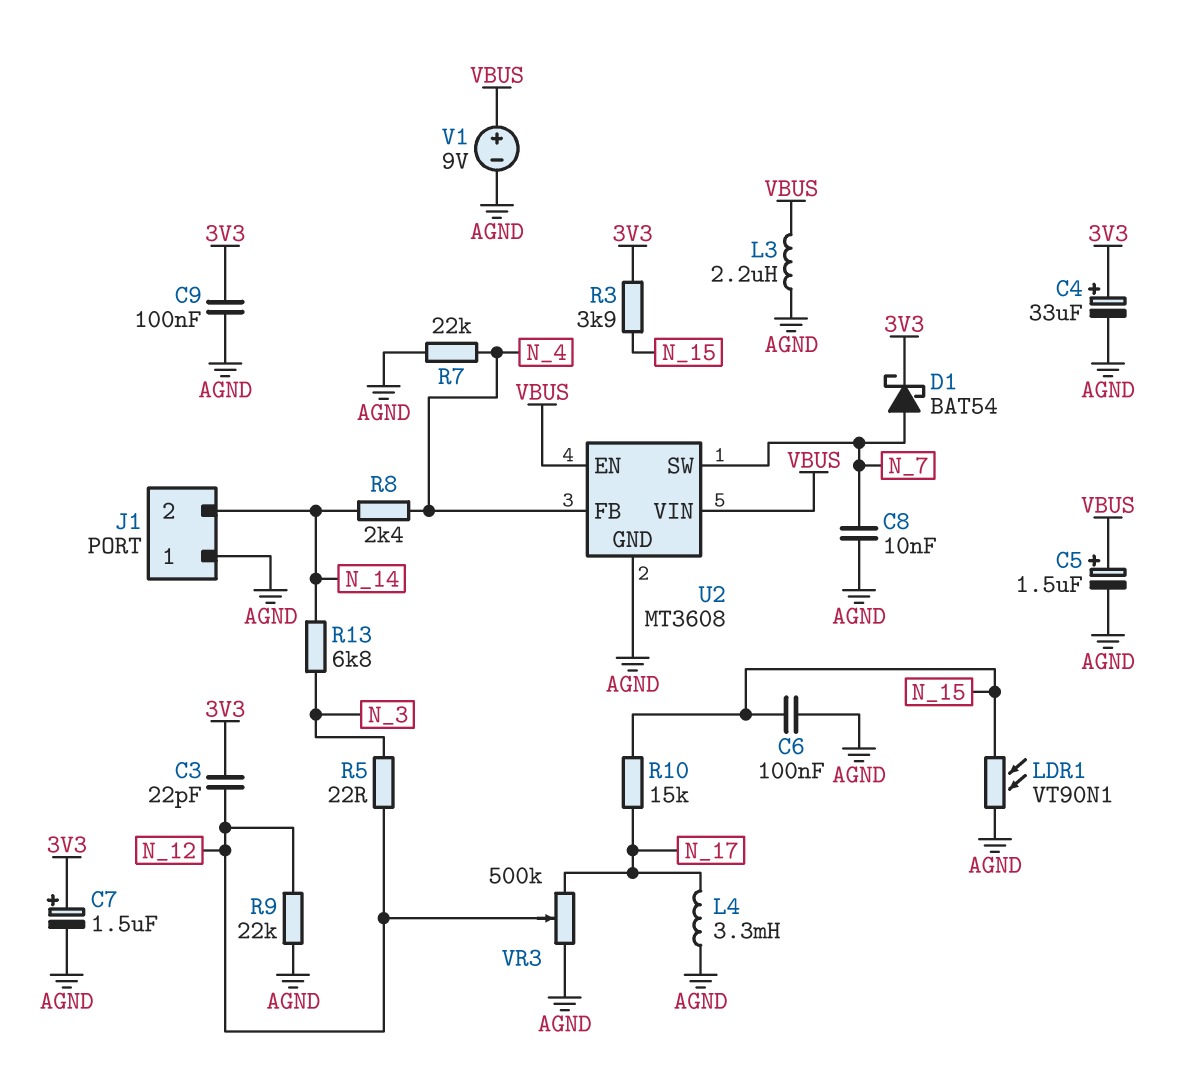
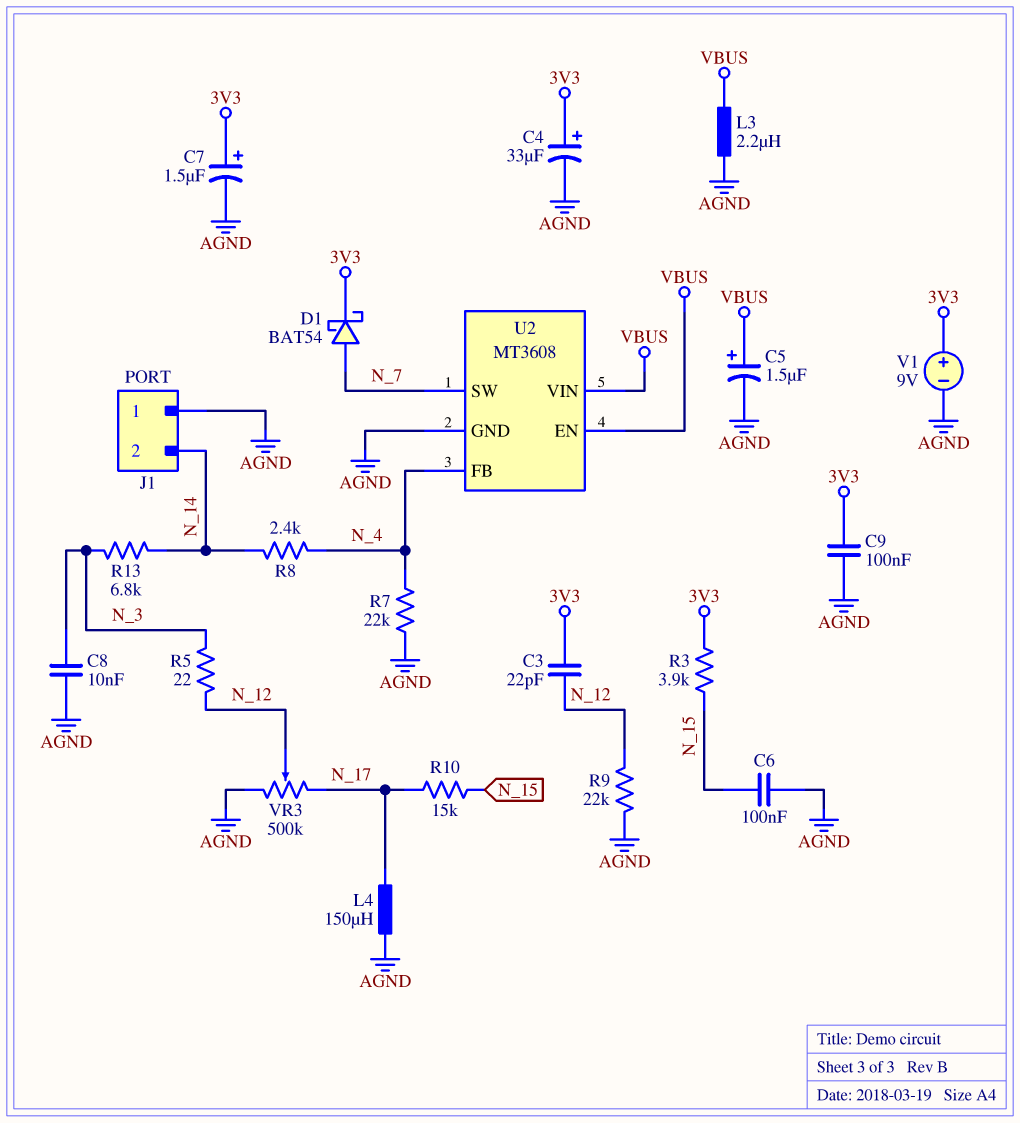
C8: 10nF (AGND, N_7) -> 10nF (AGND, N_3)
L4: 3.3mH (AGND, N_17) -> 150uH (AGND, N_17)
LDR1: VT90N1 (AGND, N_15) -> none
V1: 9V (plus VBUS, minus AGND) -> 9V (plus 3V3, minus AGND)

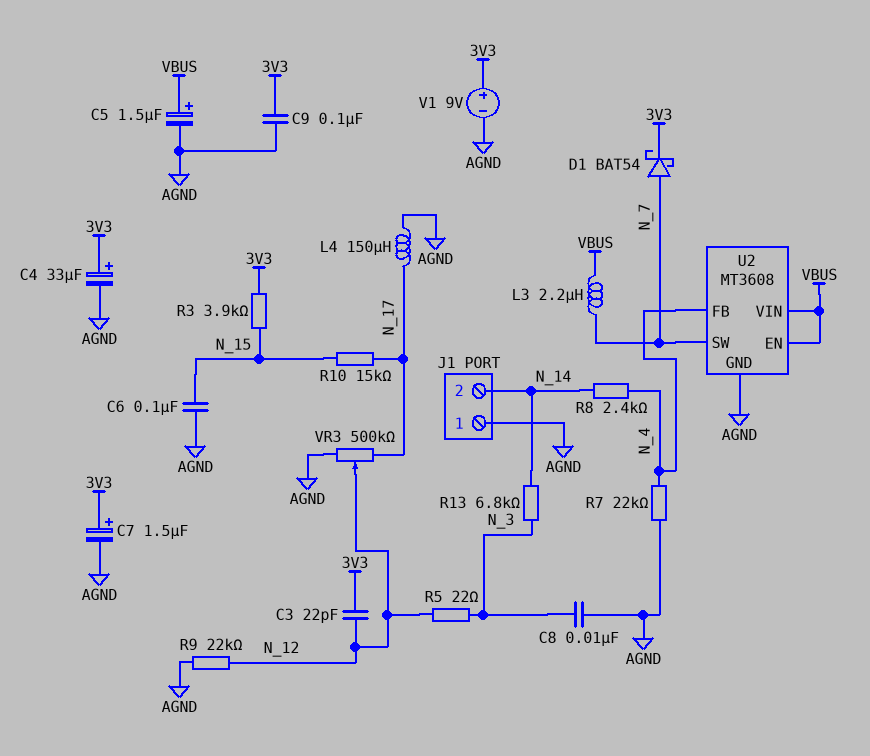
L3: 2.2uH (AGND, VBUS) -> 2.2uH (N_7, VBUS)

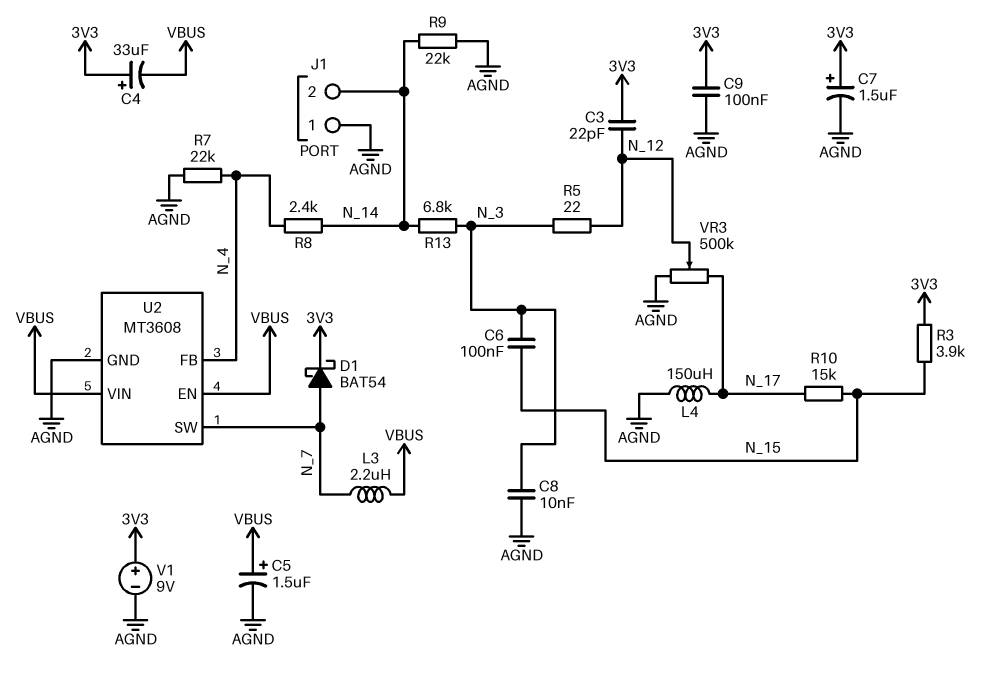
C4: 33uF (plus 3V3, minus AGND) -> 33uF (plus 3V3, minus VBUS)
C6: 100nF (AGND, N_15) -> 100nF (N_3, N_15)
R9: 22k (AGND, N_12) -> 22k (AGND, N_14)

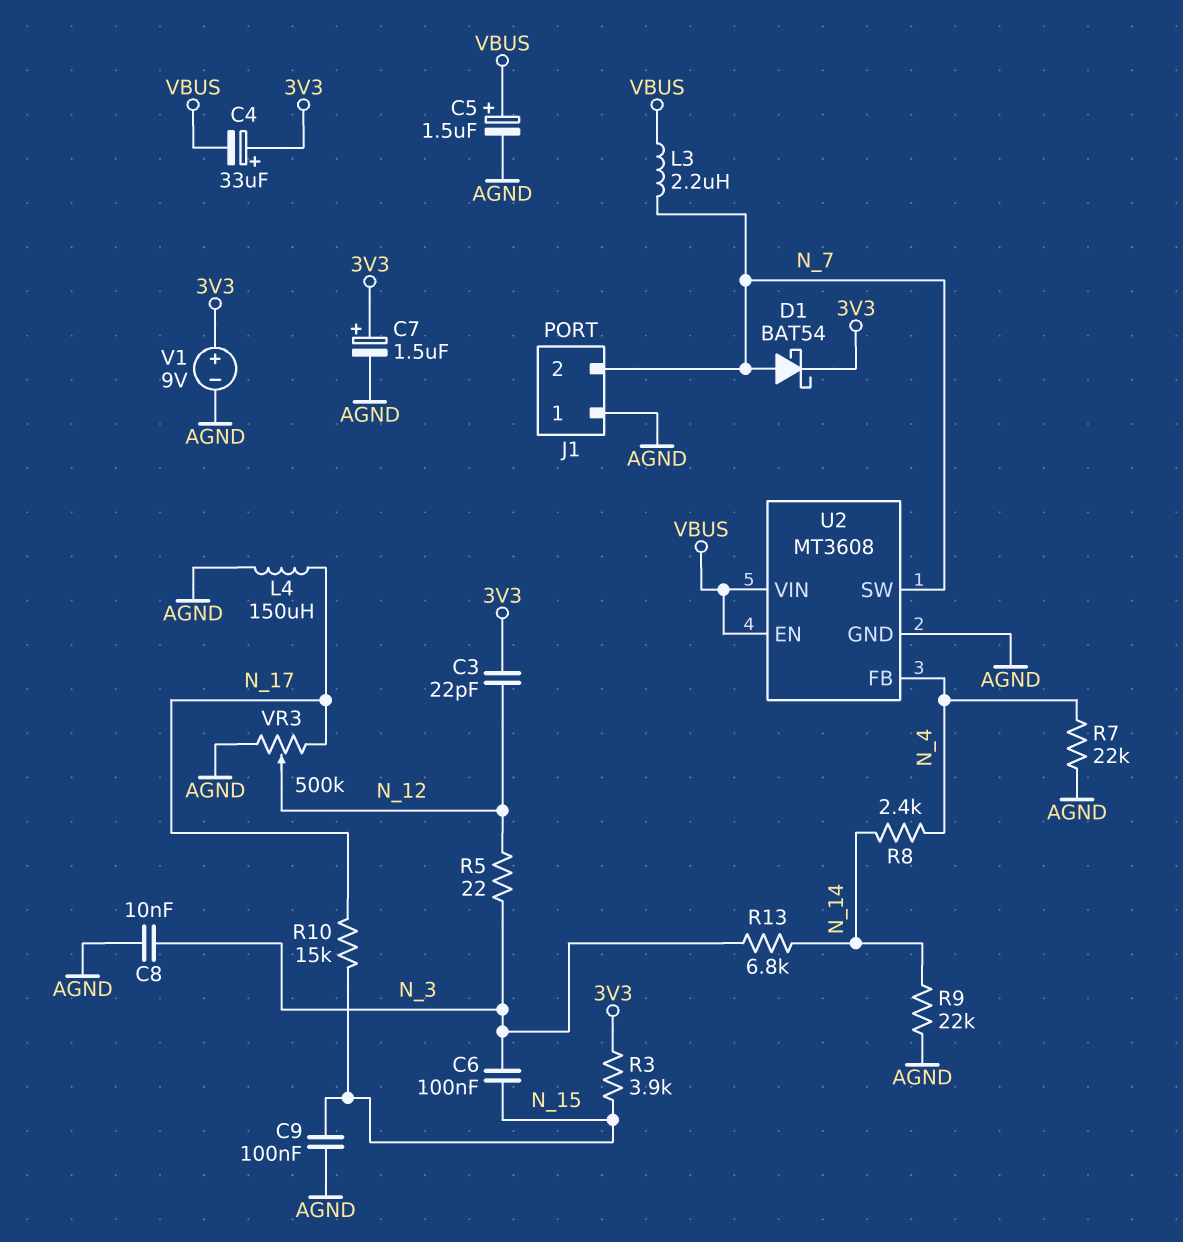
C9: 100nF (3V3, AGND) -> 100nF (AGND, N_15)
J1 pin 2: N_14 -> N_7

